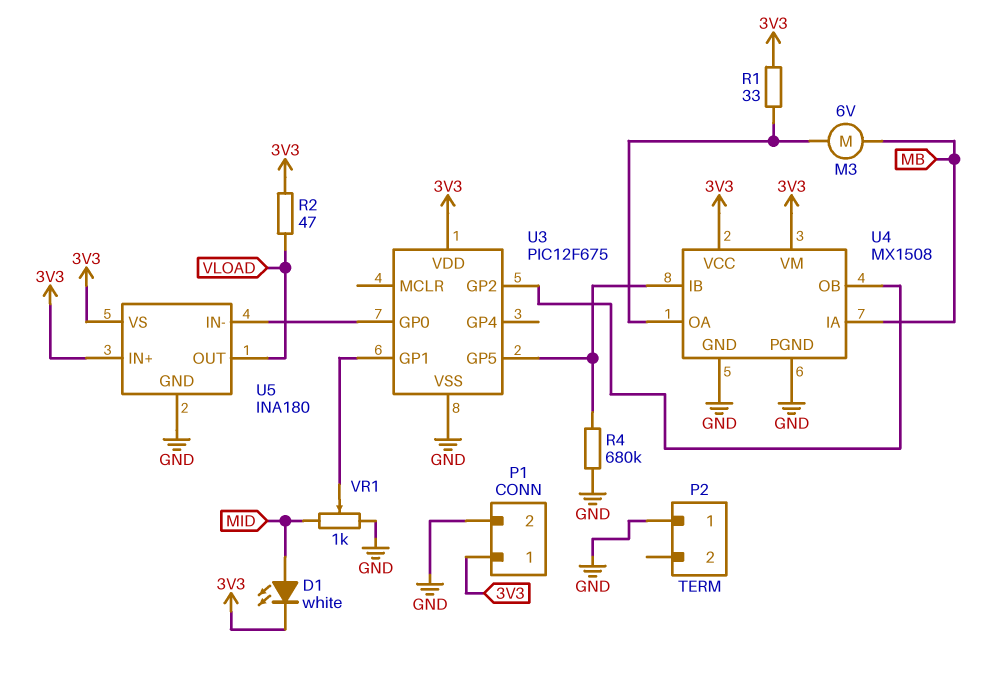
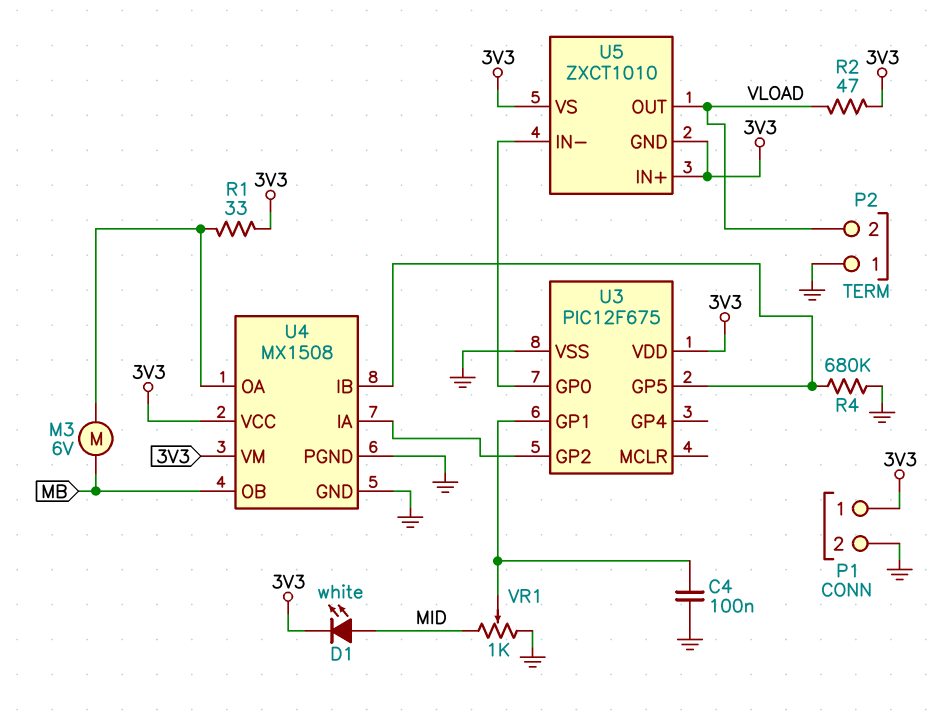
C4: none -> 100nF (GND, U3/GP1)
P2 pin 2: none -> VLOAD
U4 pin IA: MB -> U3/GP2
U4 pin OB: U3/GP2 -> MB
U5: INA180 -> ZXCT1010
U5 pin GND: GND -> 3V3

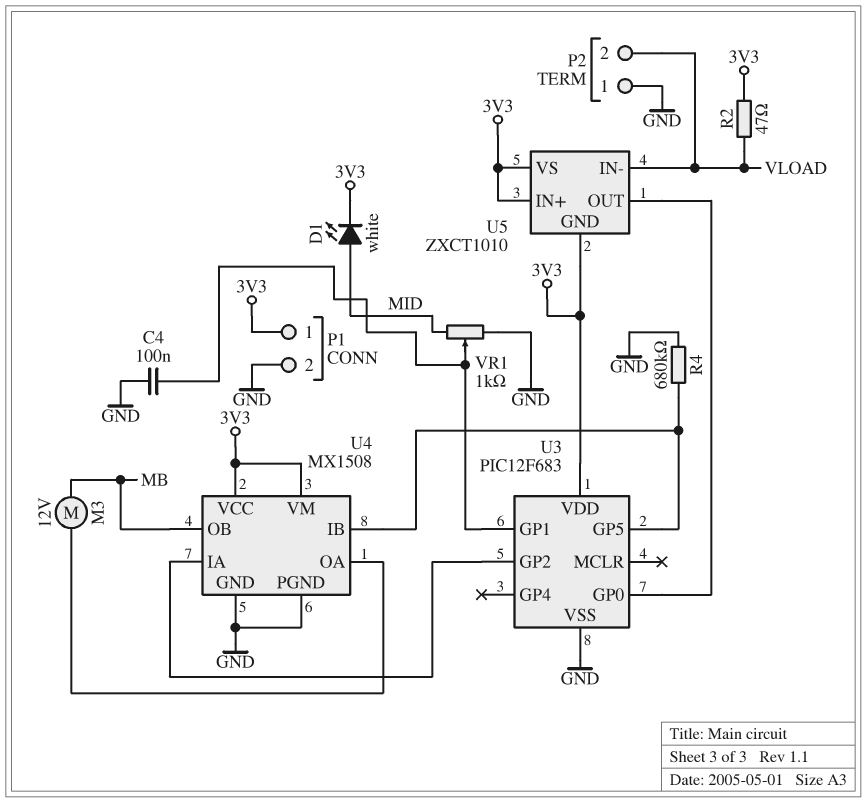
M3: motor 6V (MB, U4/OA) -> motor 12V (MB, U4/OA)
R1: 33 (3V3, U4/OA) -> none
U3: PIC12F675 -> PIC12F683
U5 pin IN-: U3/GP0 -> VLOAD
U5 pin OUT: VLOAD -> U3/GP0

